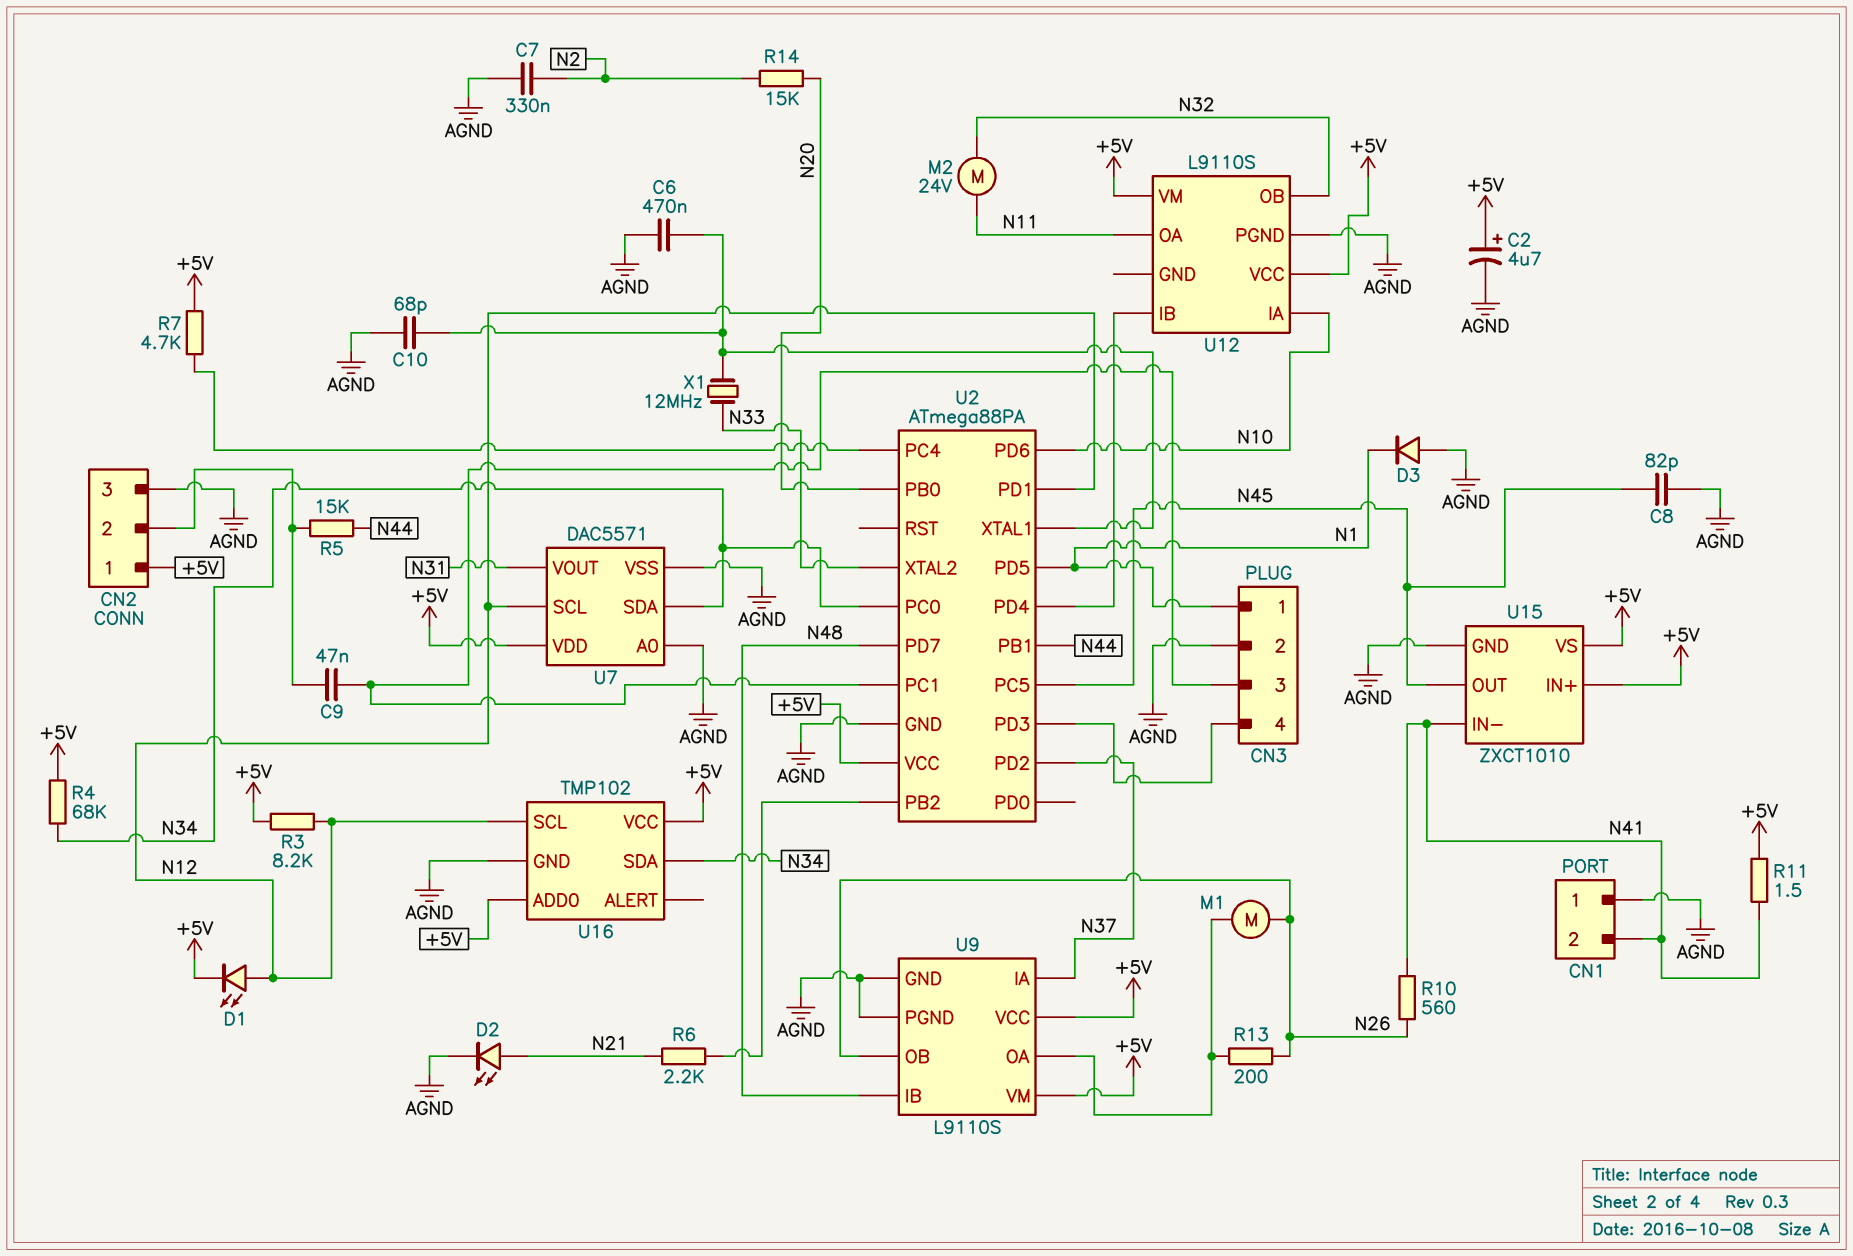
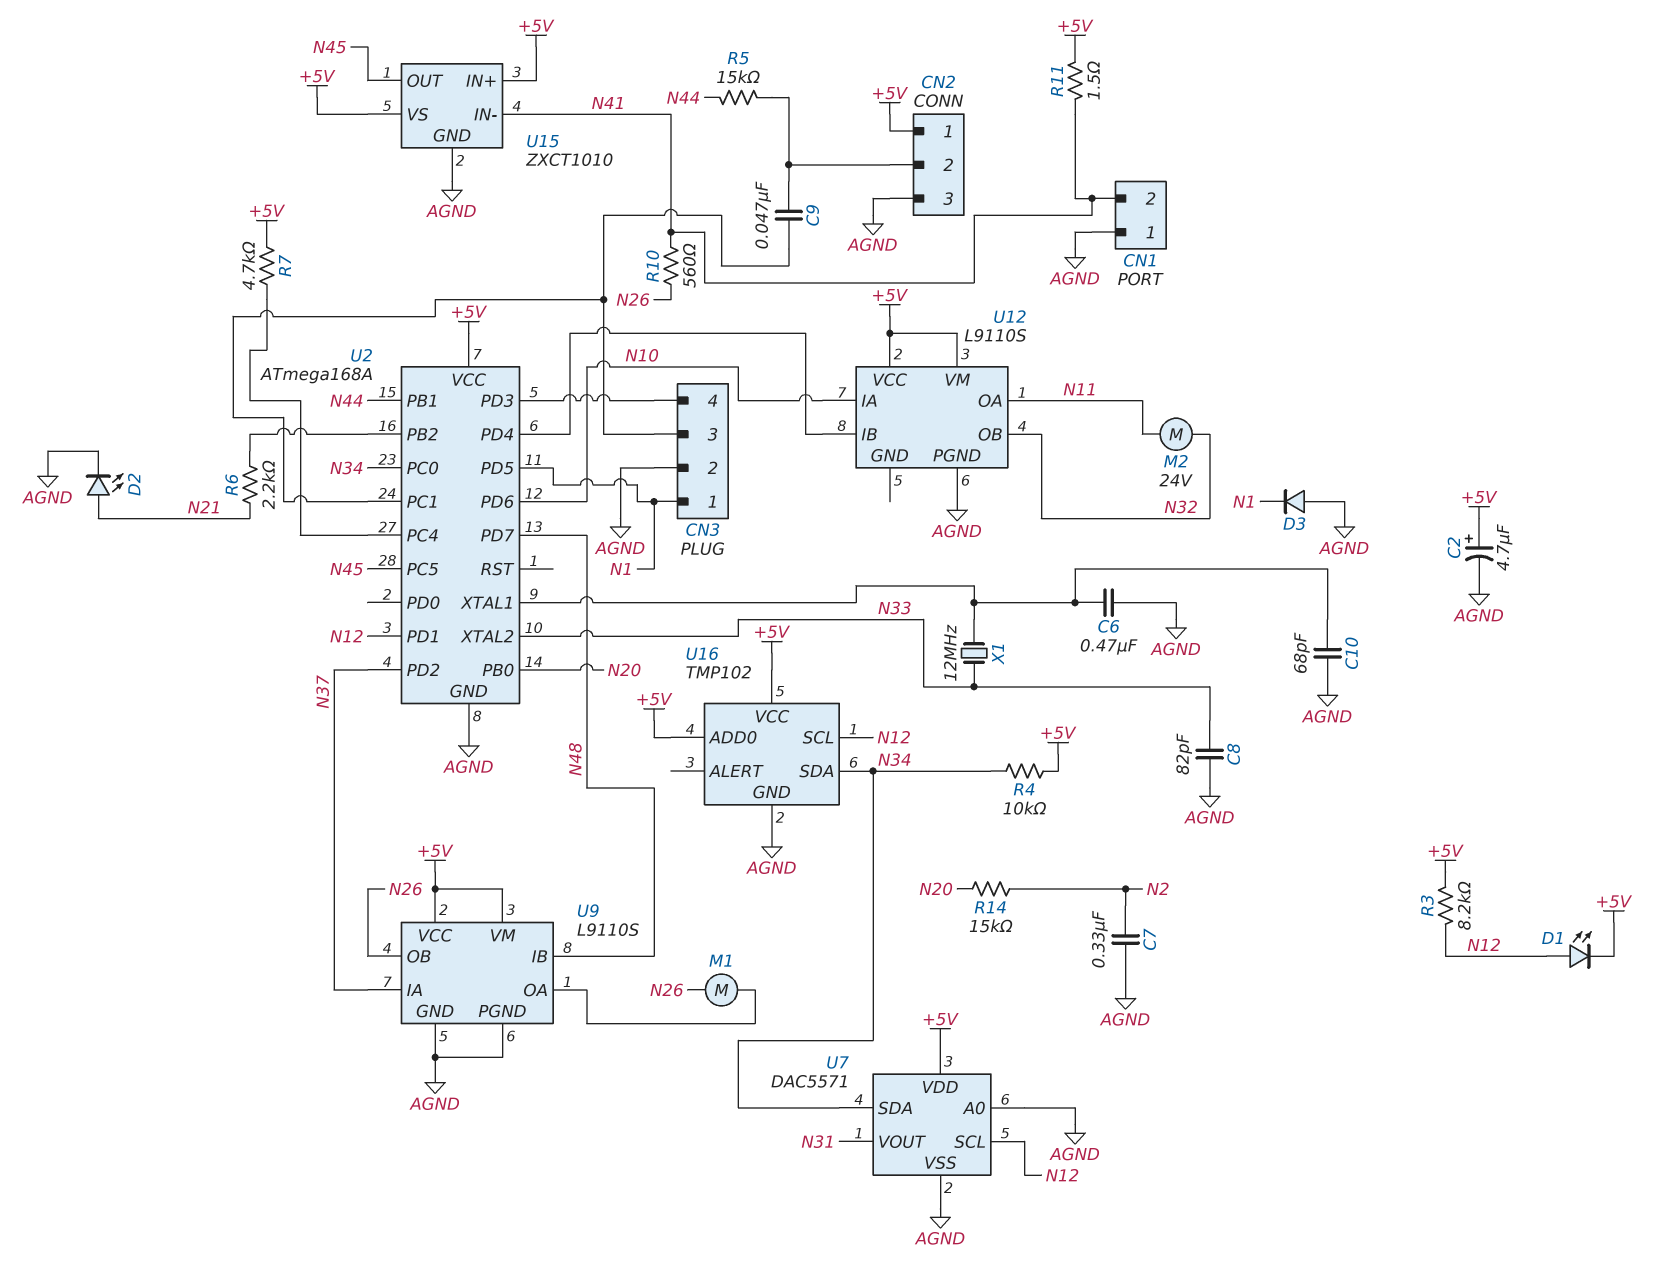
C8: 82pF (AGND, N45) -> 82pF (AGND, N33)
R4: 68k (+5V, N34) -> 10k (+5V, N34)
R13: 200 (N26, U9/OA) -> none
U2: ATmega88PA -> ATmega168A

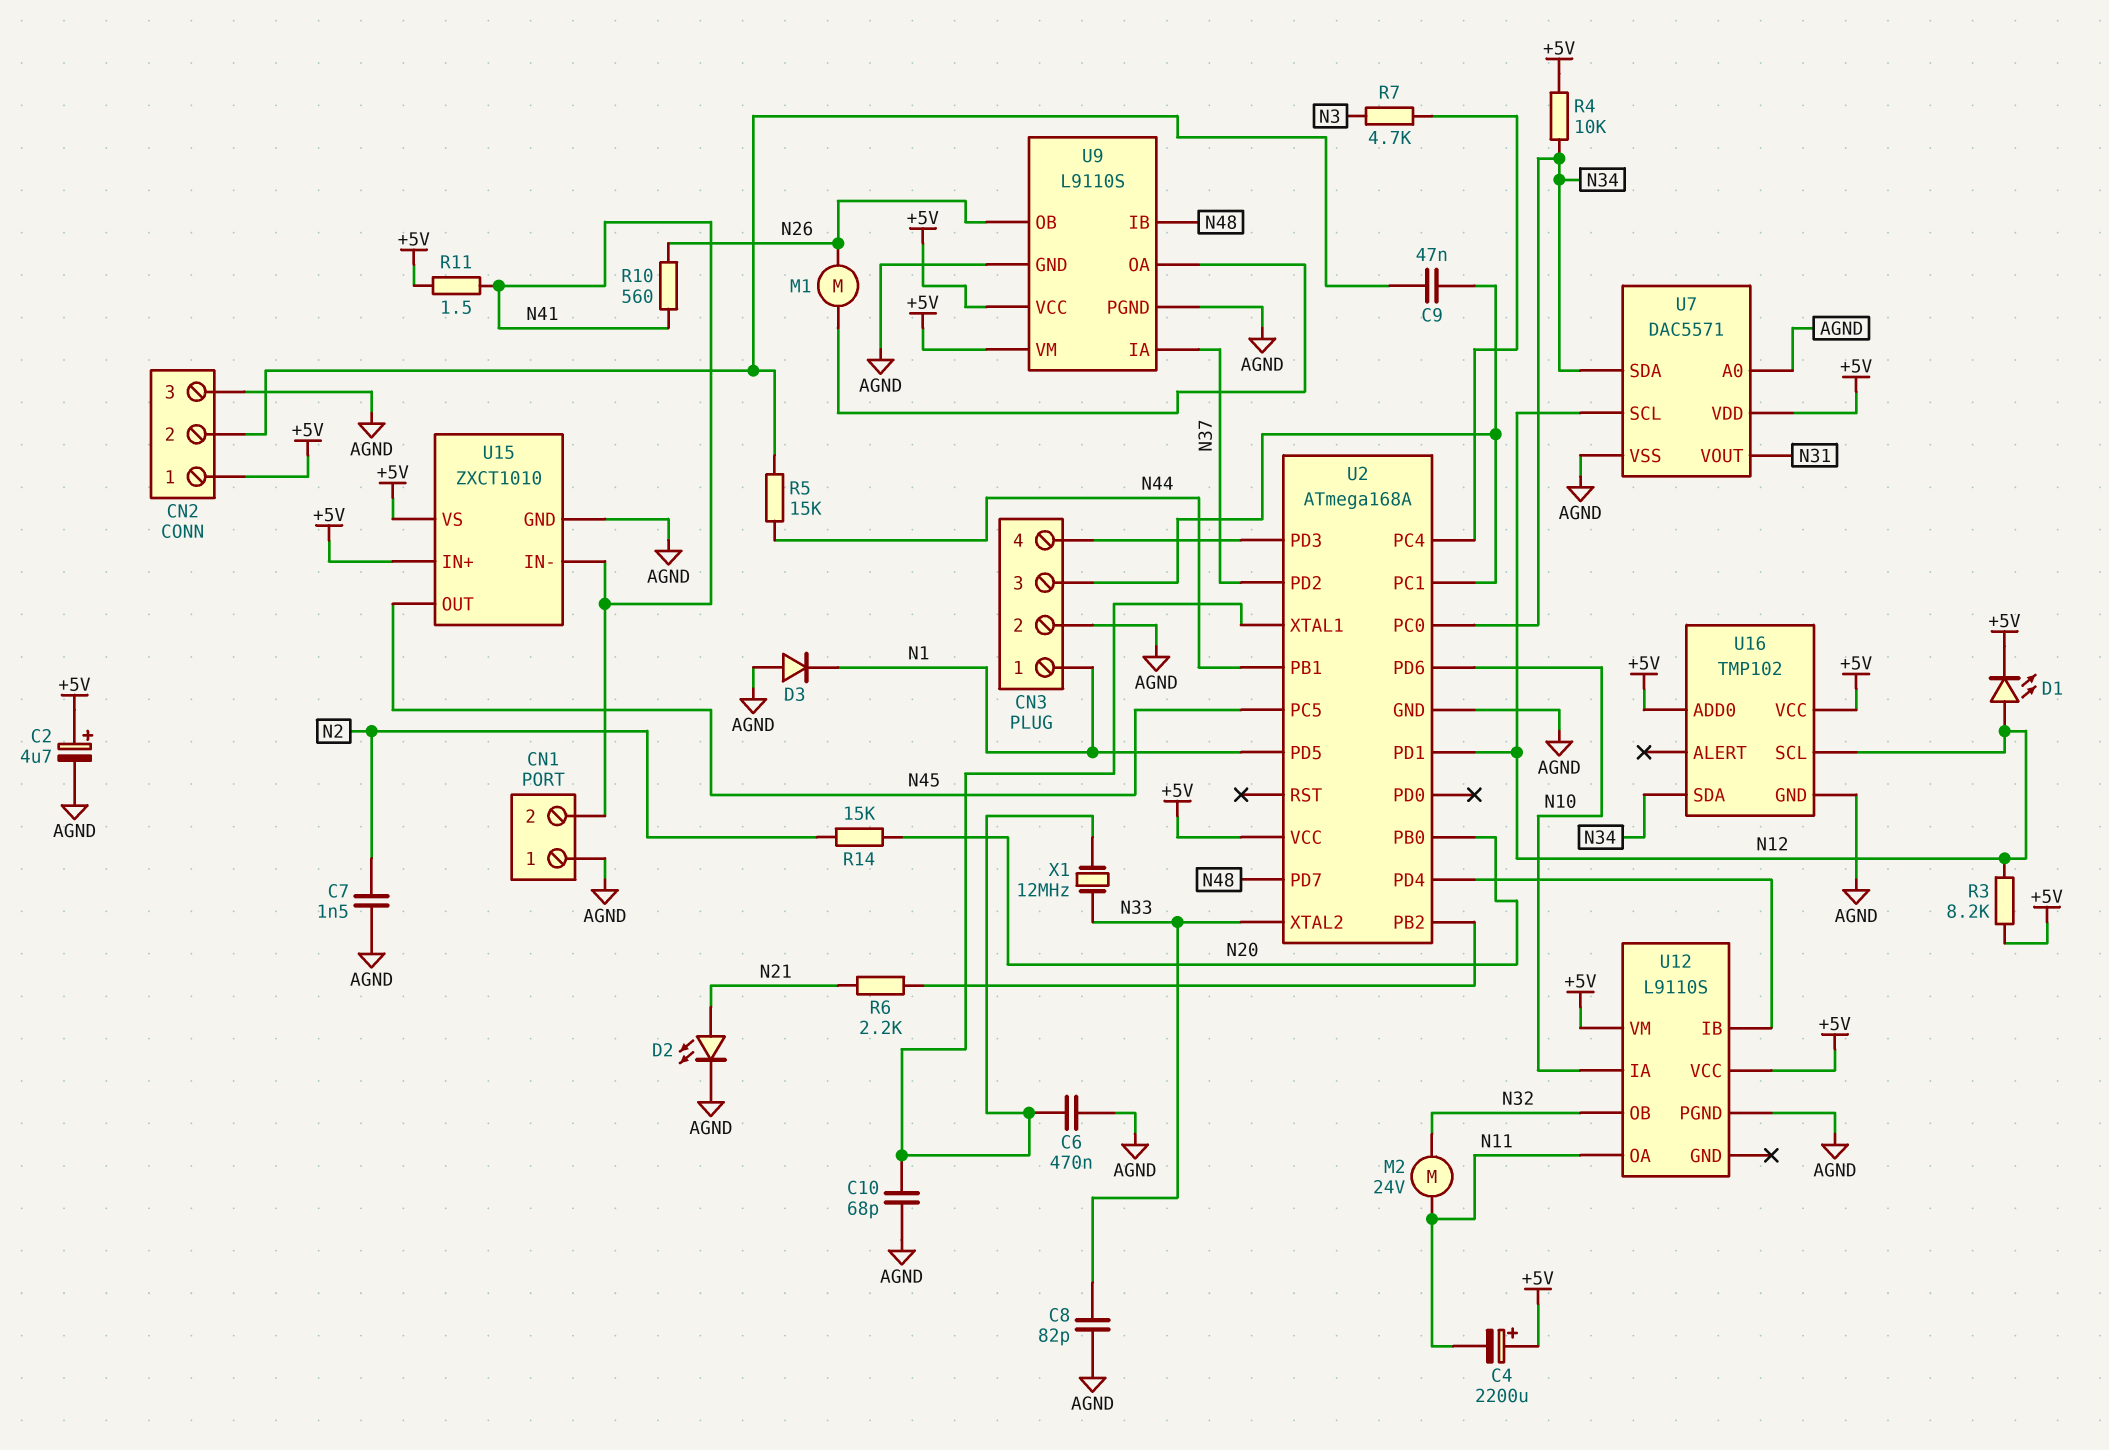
C4: none -> 2200uF (plus +5V, minus N11)
C7: 330nF (AGND, N2) -> 1.5nF (AGND, N2)
R7: 4.7k (+5V, U2/PC4) -> 4.7k (N3, U2/PC4)

